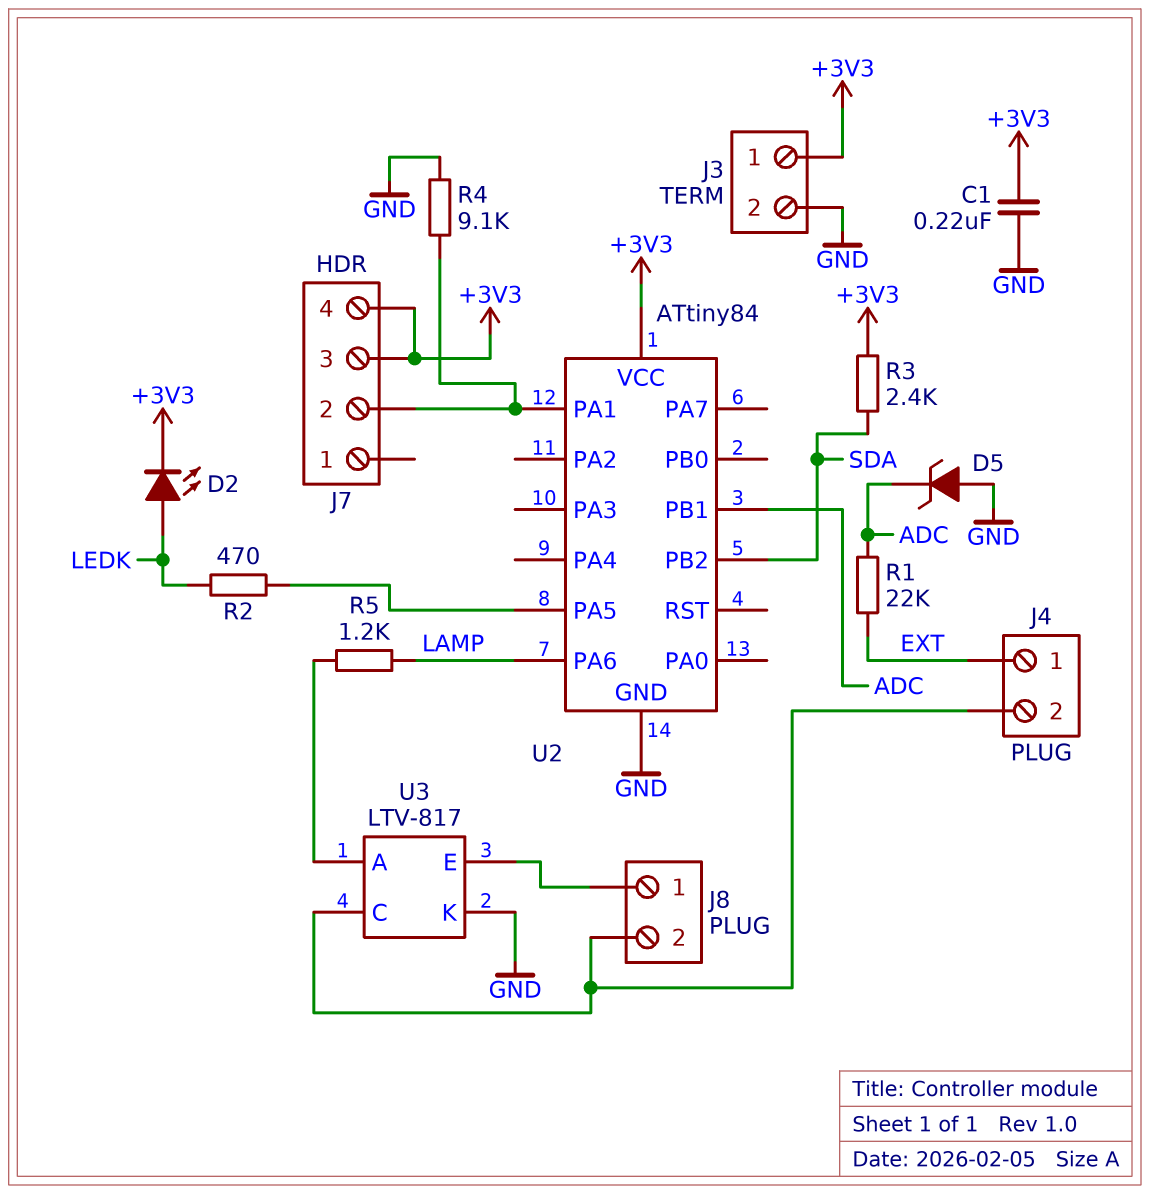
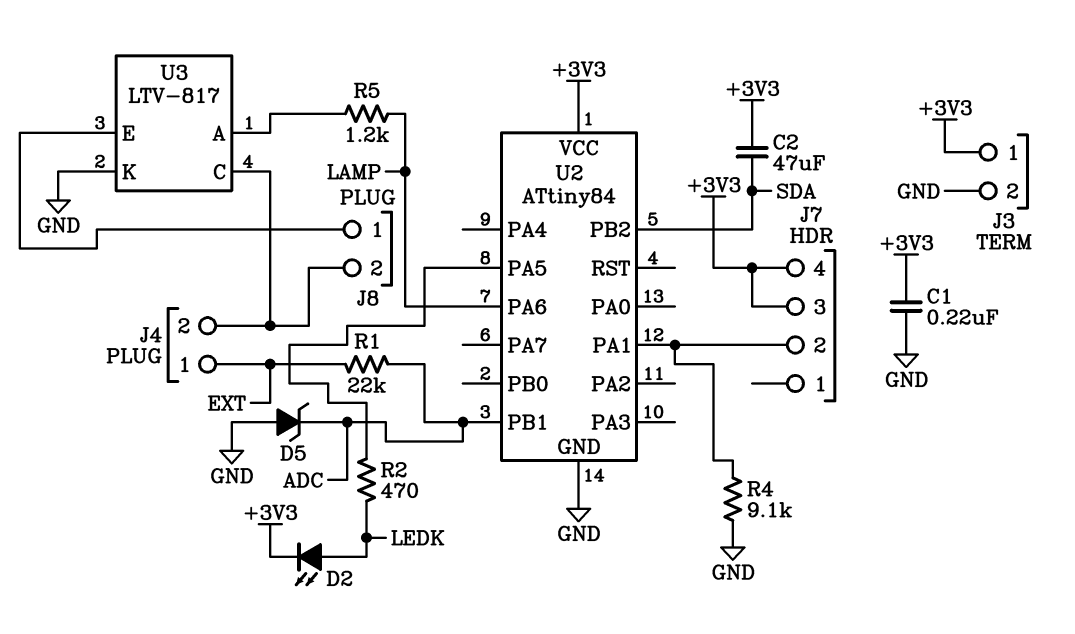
C2: none -> 47uF (+3V3, SDA)
R3: 2.4k (+3V3, SDA) -> none

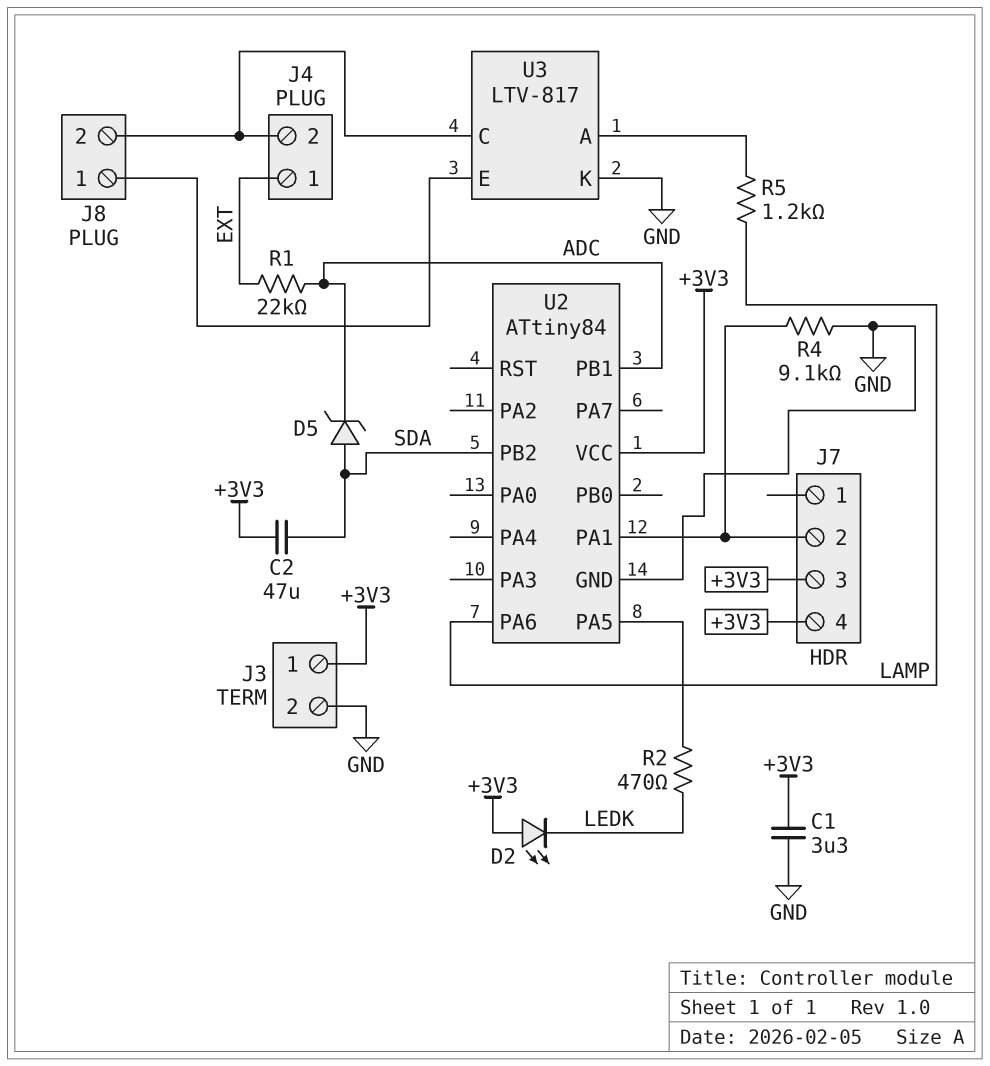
C1: 220nF (+3V3, GND) -> 3.3uF (+3V3, GND)
D2: LED (A LEDK, K +3V3) -> LED (A +3V3, K LEDK)
D5: zener (A GND, K ADC) -> zener (A SDA, K ADC)

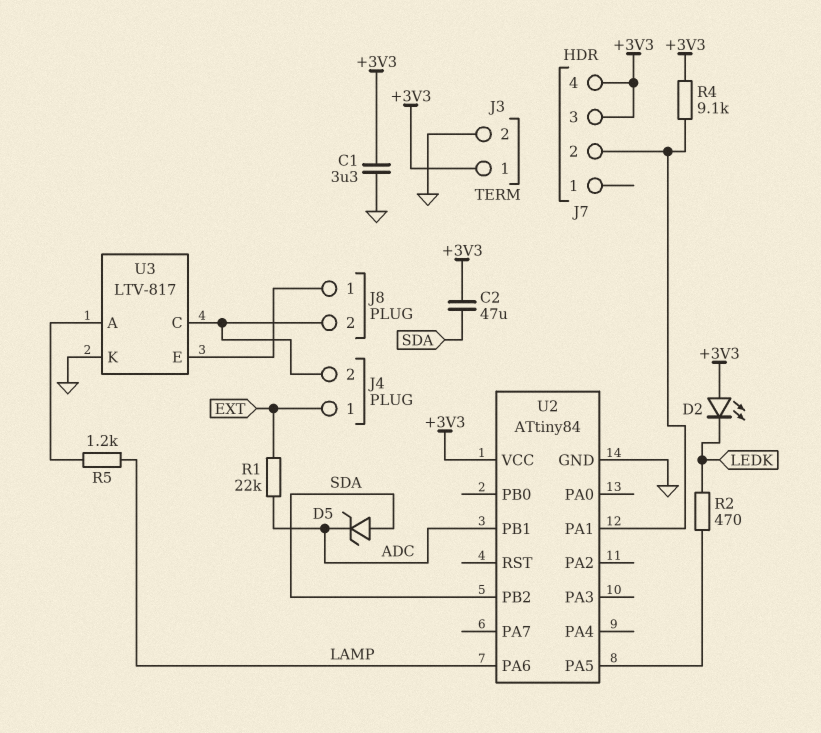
R4: 9.1k (GND, J7/2) -> 9.1k (+3V3, J7/2)

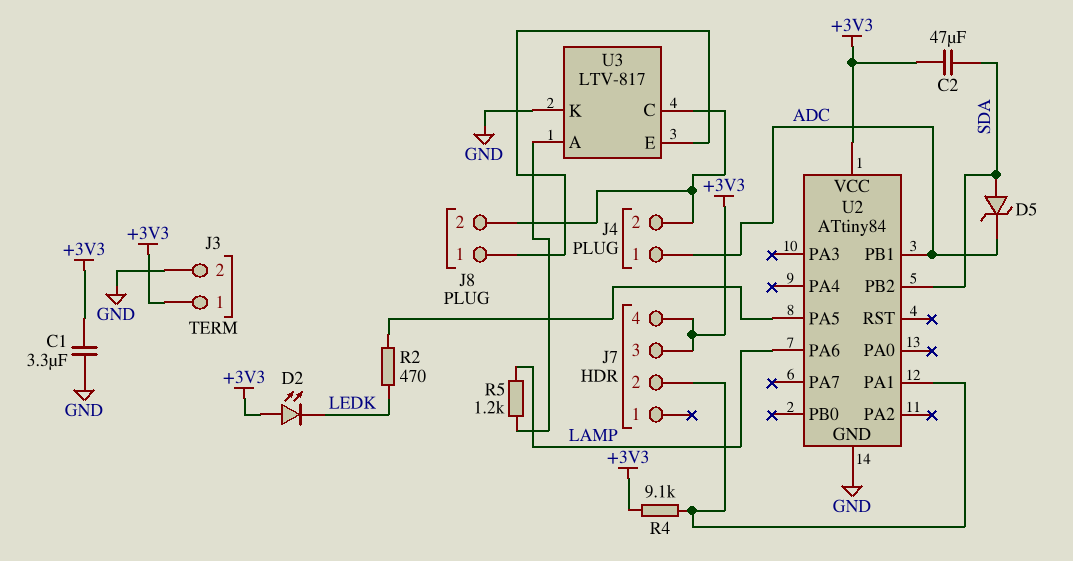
J4 pin 1: EXT -> ADC
R1: 22k (ADC, EXT) -> none

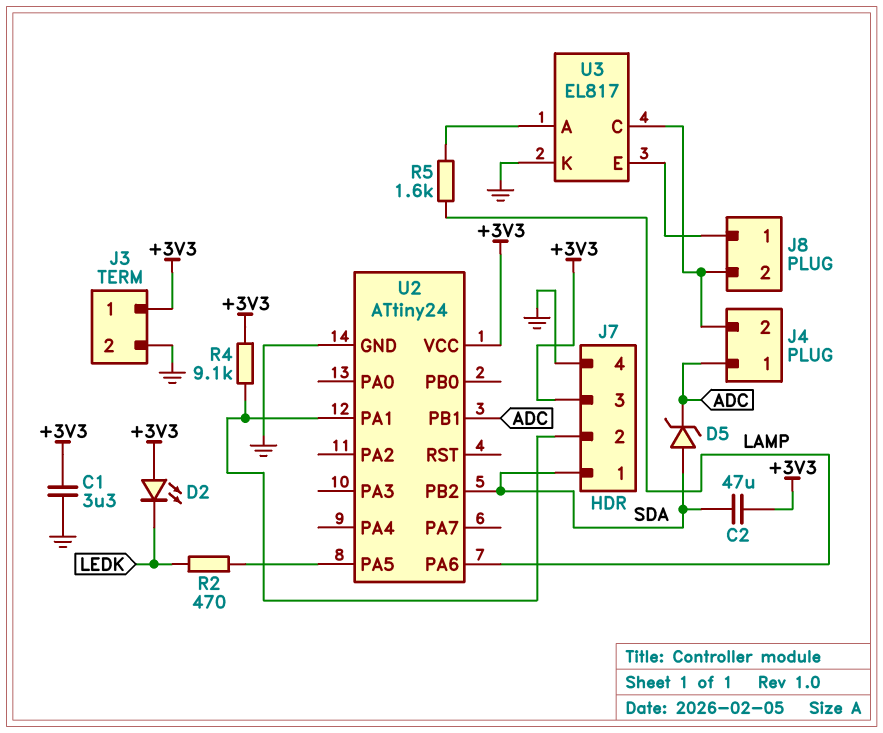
J7 pin 1: none -> SDA
J7 pin 4: +3V3 -> GND
R5: 1.2k (LAMP, U3/A) -> 1.6k (LAMP, U3/A)
U2: ATtiny84 -> ATtiny24
U3: LTV-817 -> EL817

